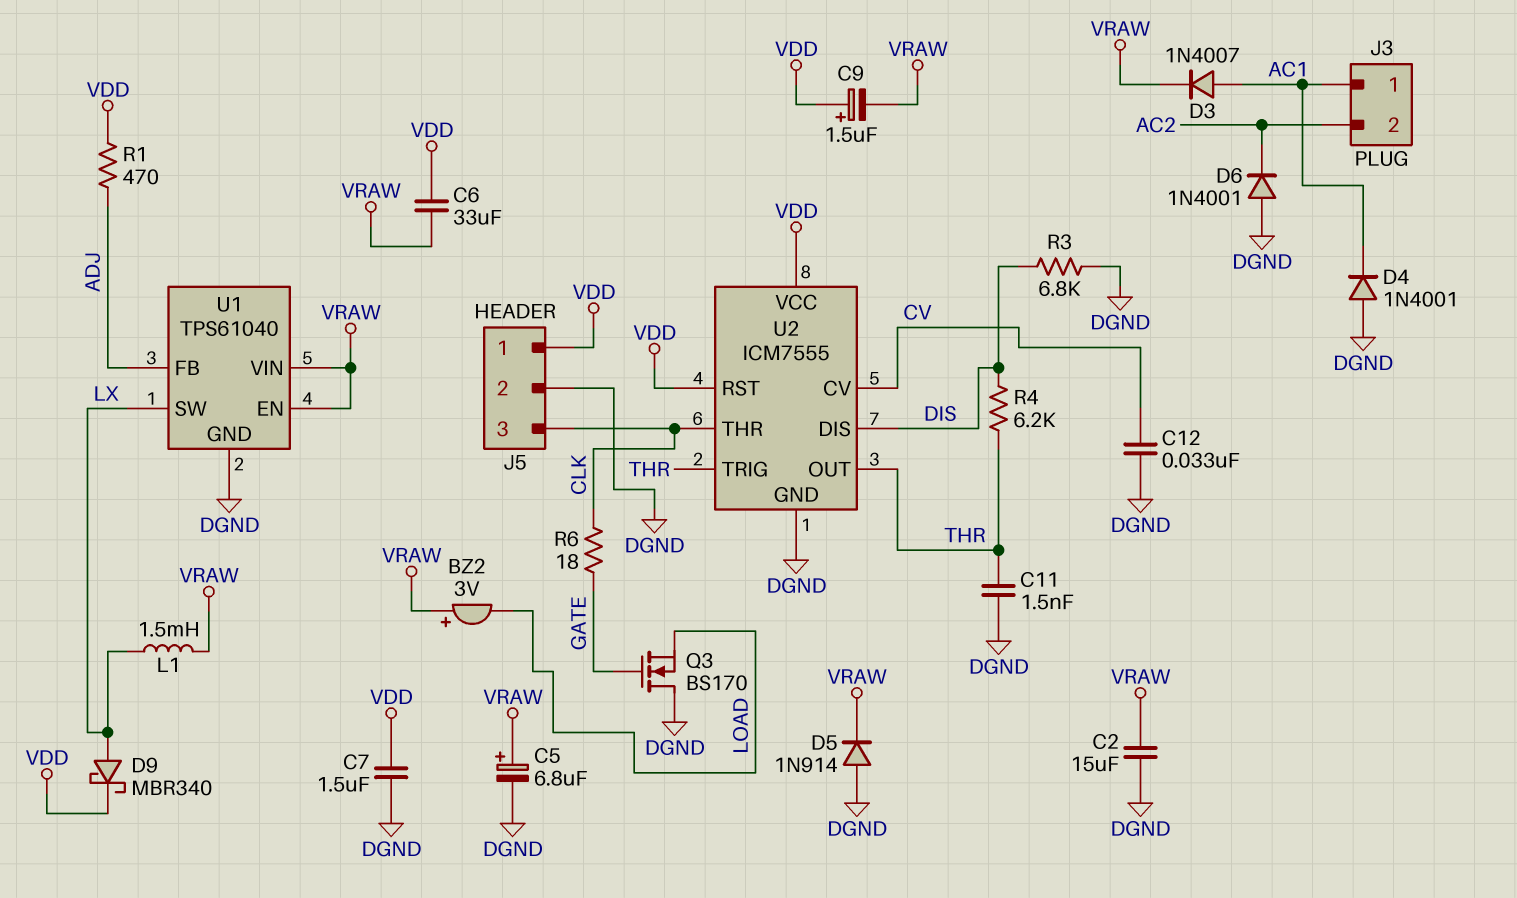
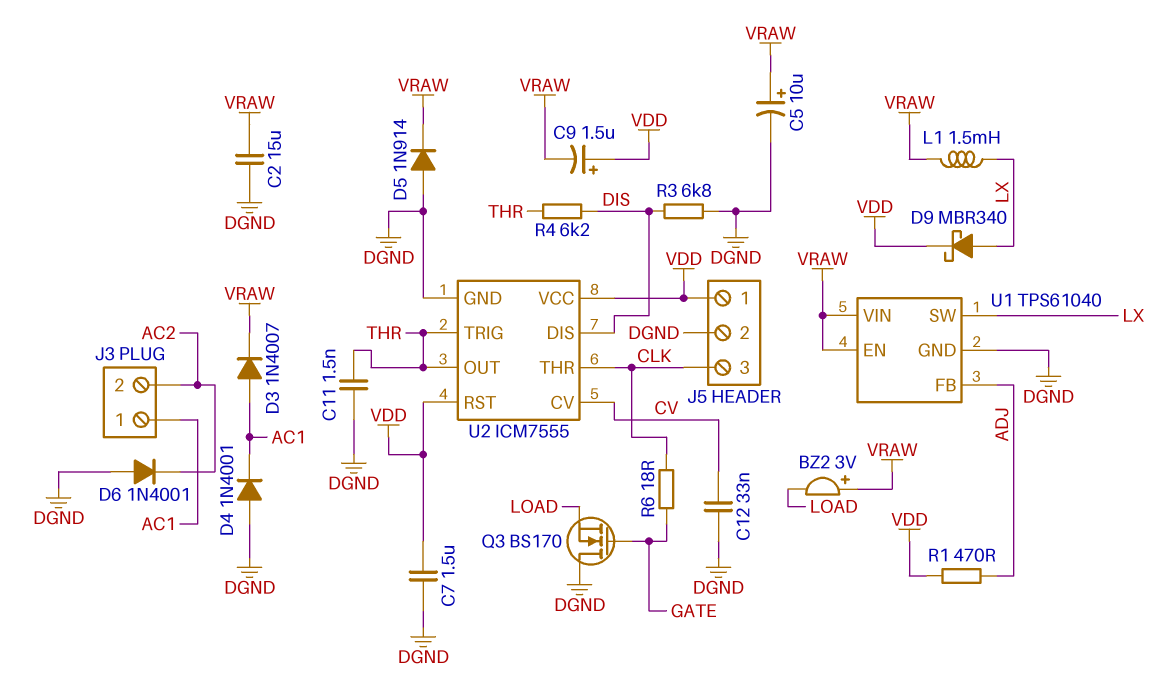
C5: 6.8uF (plus VRAW, minus DGND) -> 10uF (plus VRAW, minus DGND)
C6: 33uF (VDD, VRAW) -> none

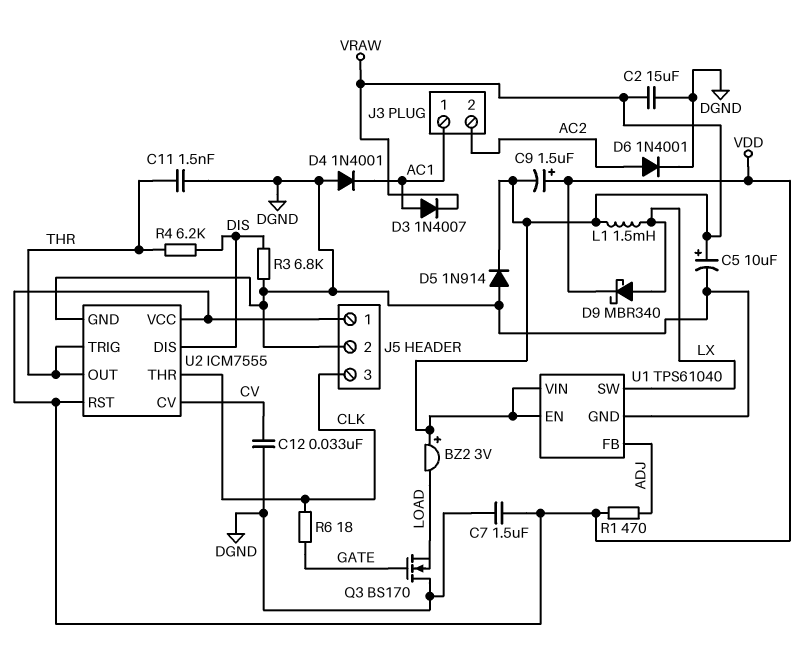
D6: diode 1N4001 (A DGND, K AC2) -> diode 1N4001 (A AC2, K DGND)

